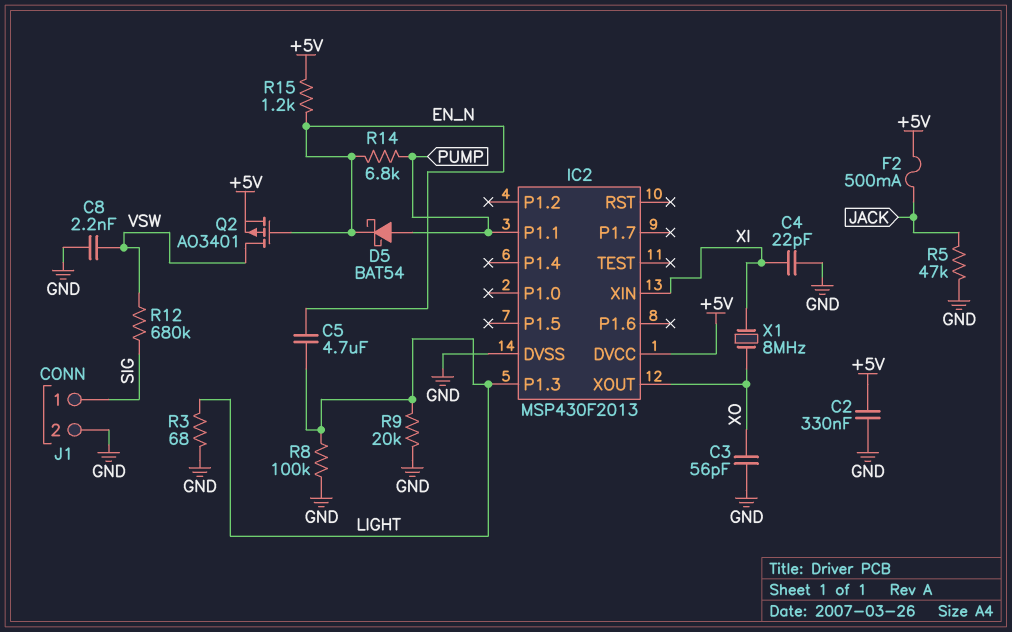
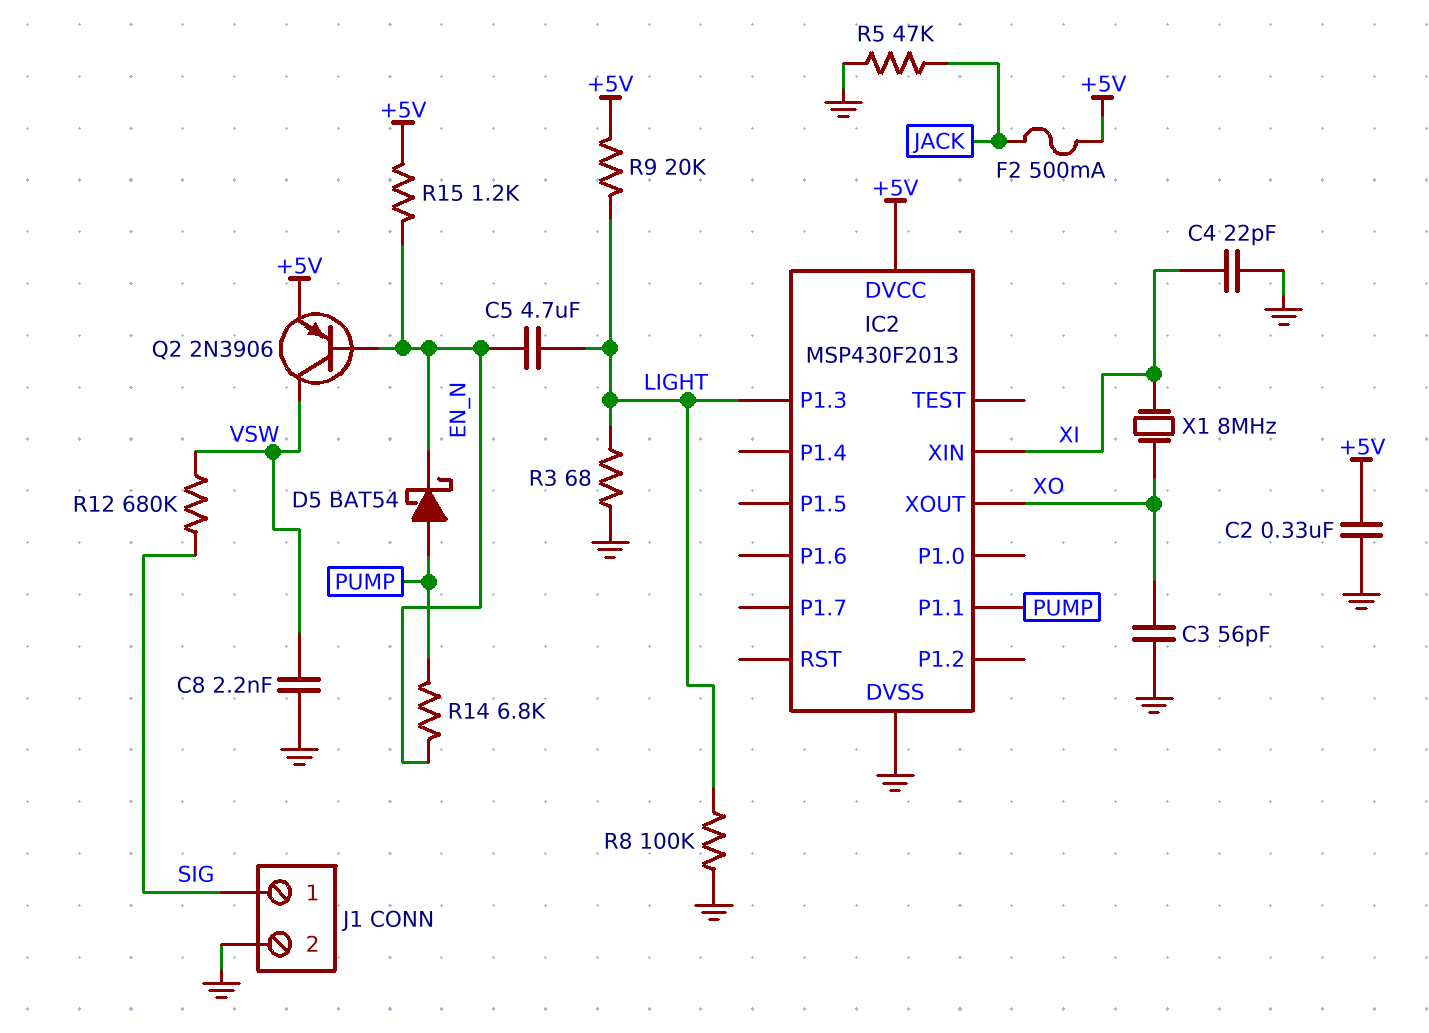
Q2: PMOS AO3401 (G EN_N, D VSW, S +5V) -> PNP 2N3906 (B EN_N, C VSW, E +5V)
R9: 20k (GND, LIGHT) -> 20k (+5V, LIGHT)

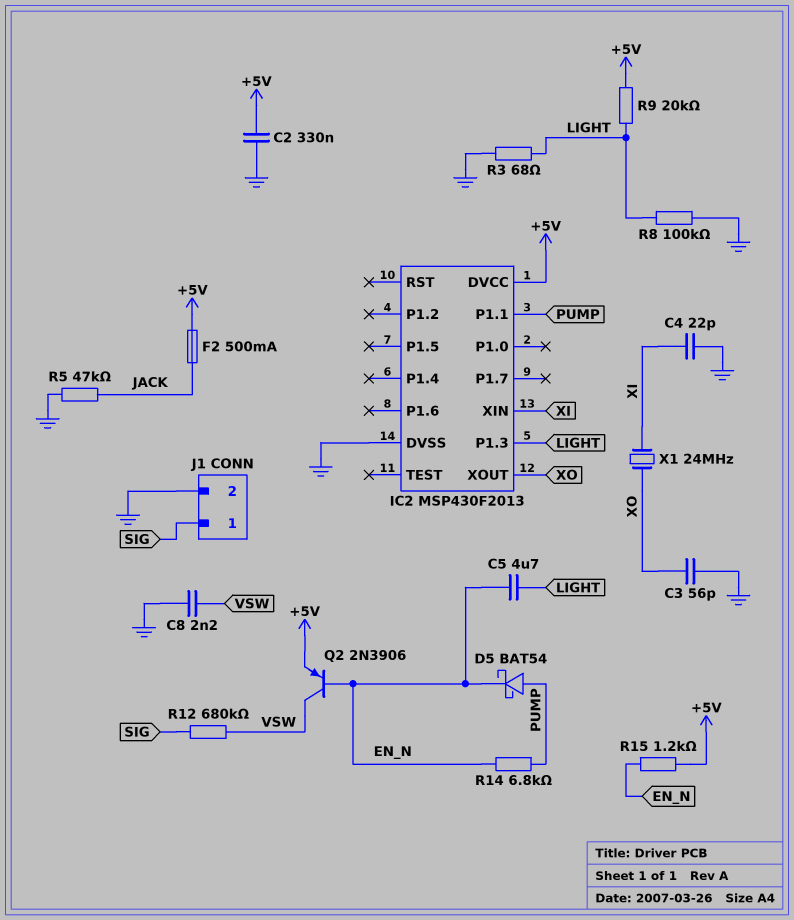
X1: 8MHz (XI, XO) -> 24MHz (XI, XO)

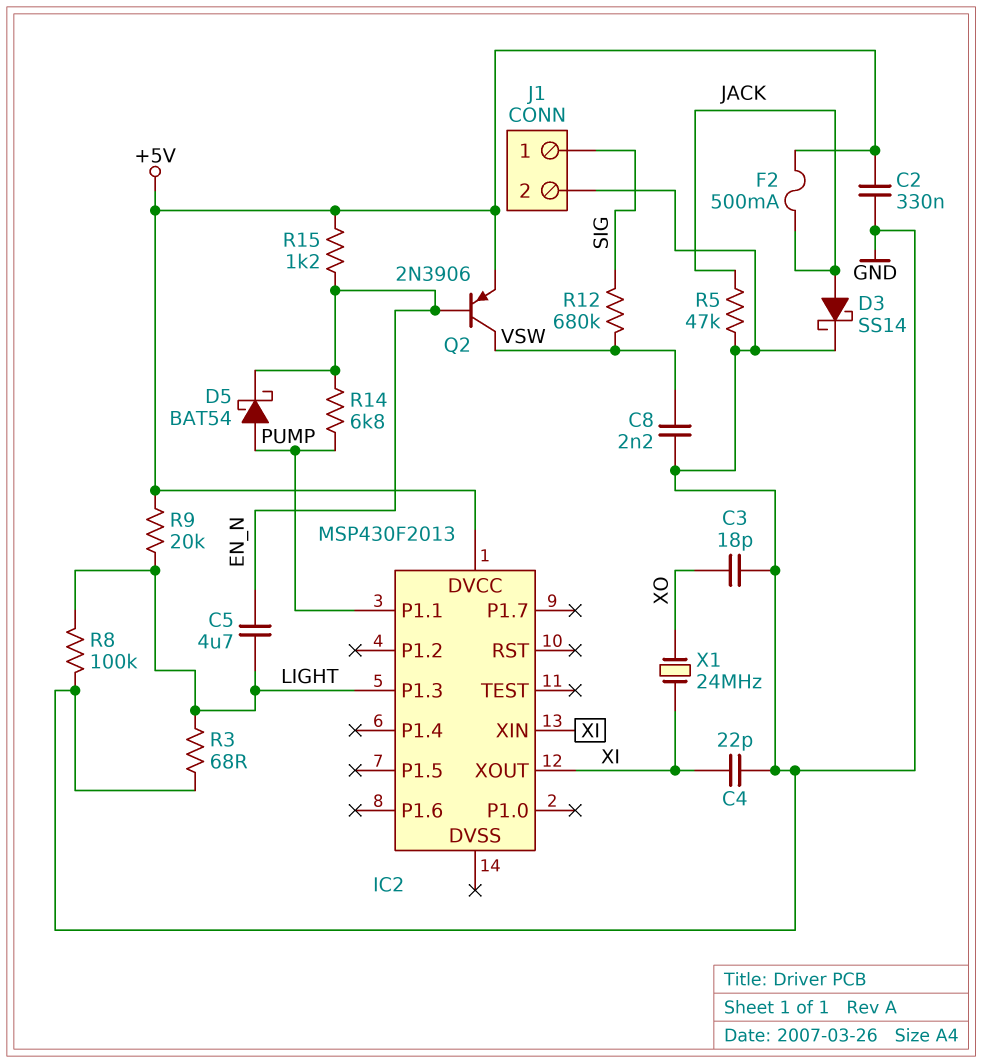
C3: 56pF (GND, XO) -> 18pF (GND, XO)
D3: none -> schottky SS14 (A JACK, K GND)
IC2 pin DVSS: GND -> none
IC2 pin XOUT: XO -> XI

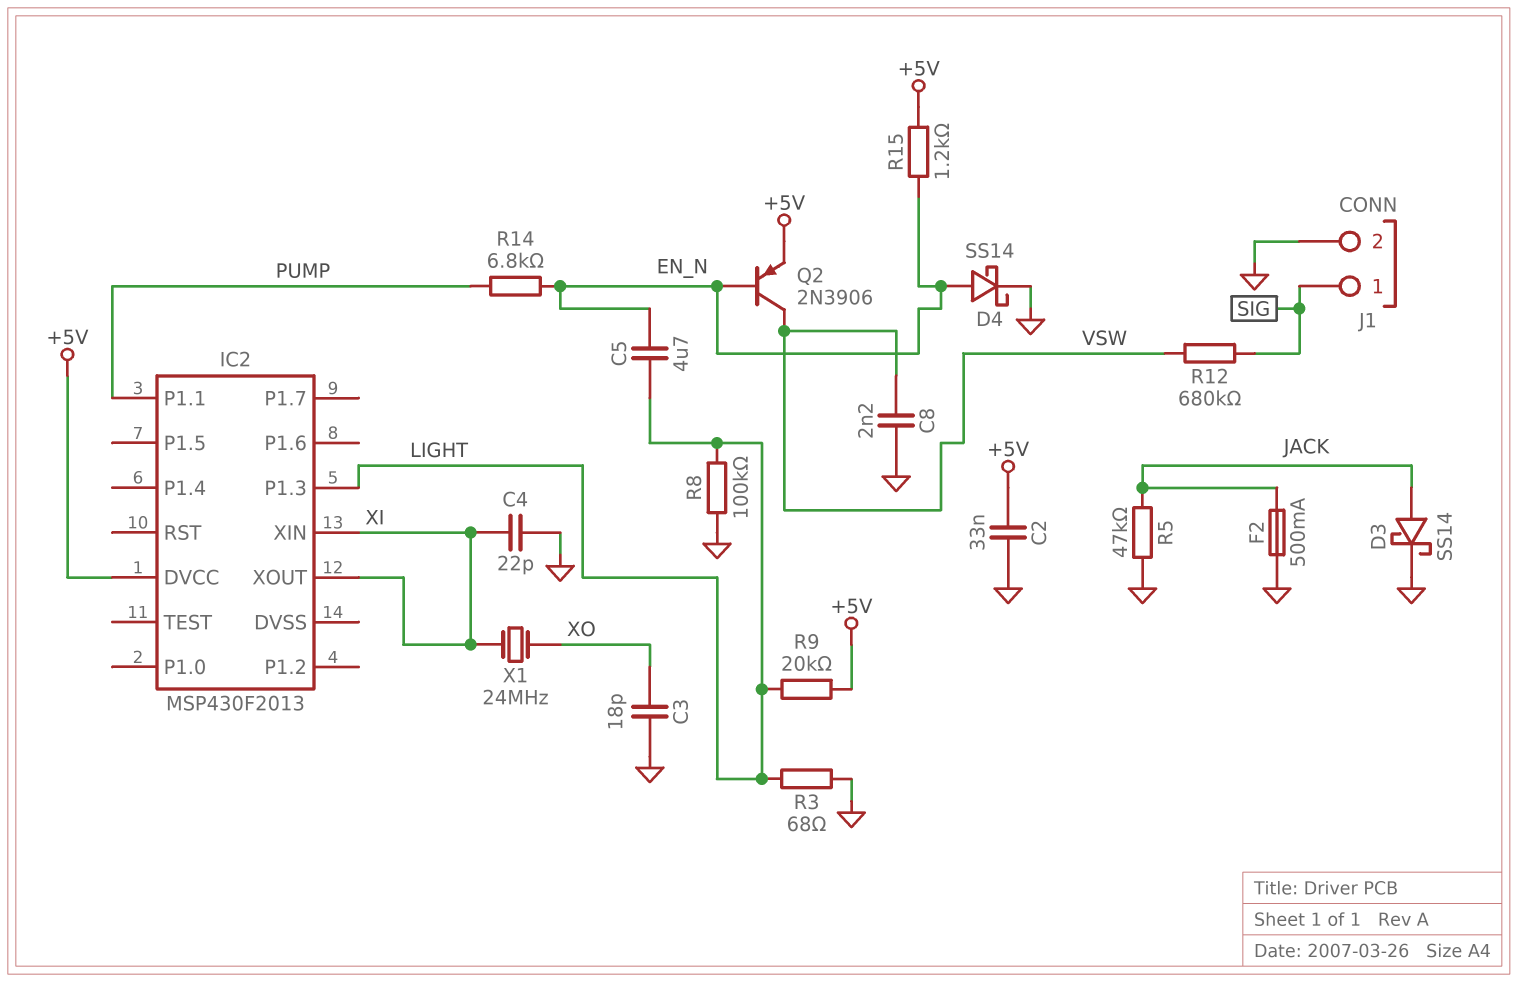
C2: 330nF (+5V, GND) -> 33nF (+5V, GND)
D4: none -> schottky SS14 (A EN_N, K GND)
D5: schottky BAT54 (A PUMP, K EN_N) -> none
F2: 500mA (+5V, JACK) -> 500mA (GND, JACK)

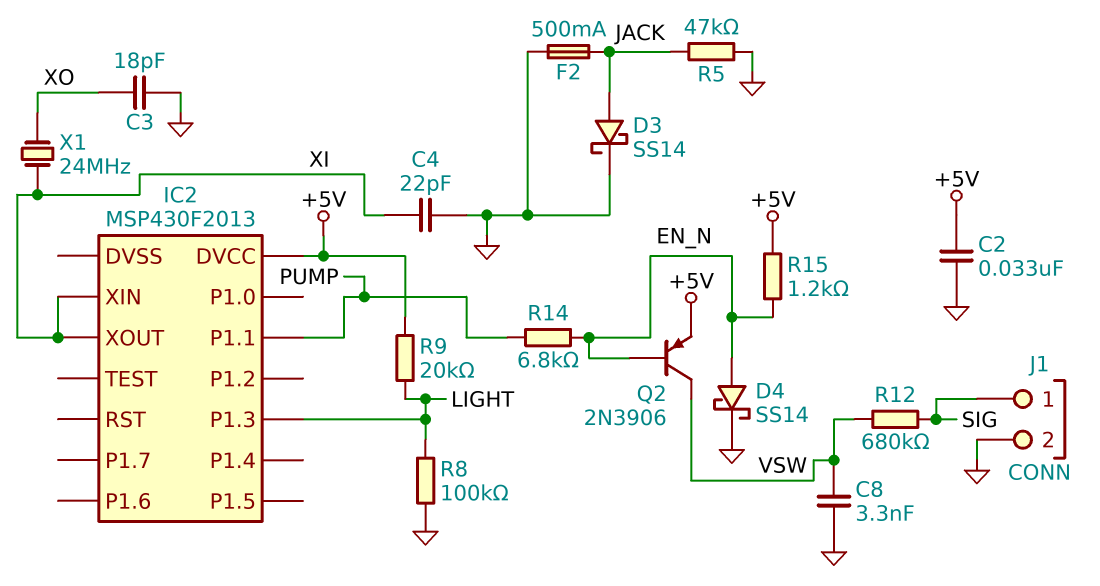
C5: 4.7uF (EN_N, LIGHT) -> none
C8: 2.2nF (GND, VSW) -> 3.3nF (GND, VSW)
R3: 68 (GND, LIGHT) -> none

